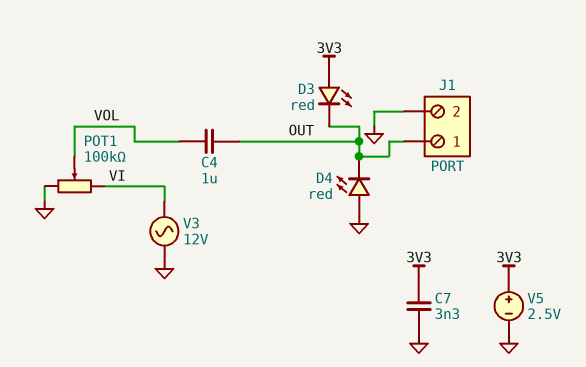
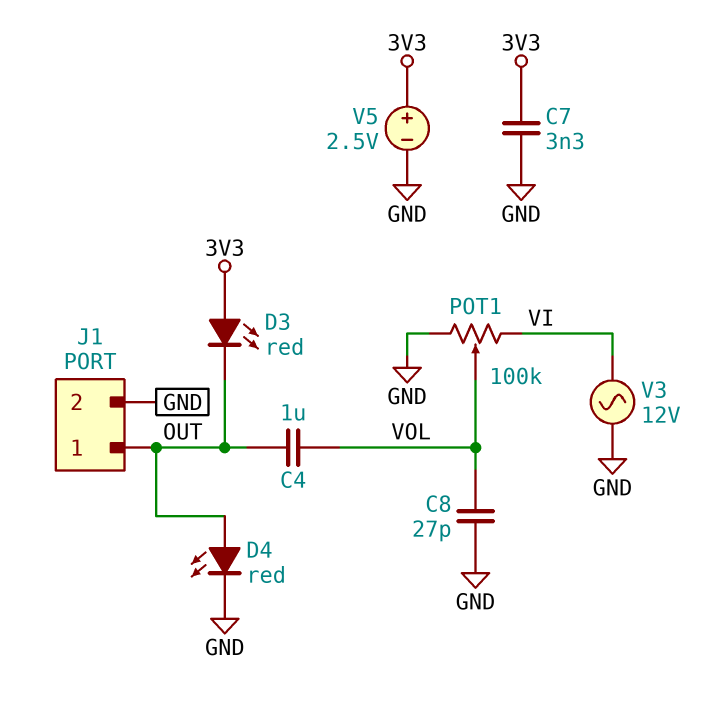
C8: none -> 27pF (GND, VOL)
D4: LED red (A GND, K OUT) -> LED red (A OUT, K GND)

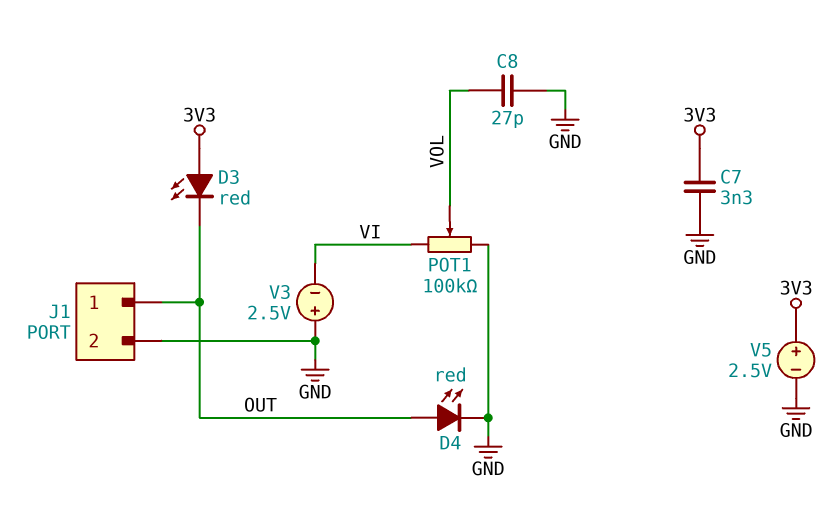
C4: 1uF (OUT, VOL) -> none
V3: AC 12V (GND, VI) -> 2.5V (plus GND, minus VI)

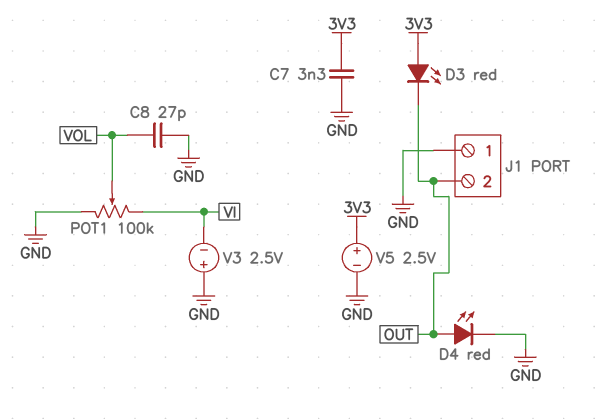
J1 pin 1: OUT -> GND
J1 pin 2: GND -> OUT

